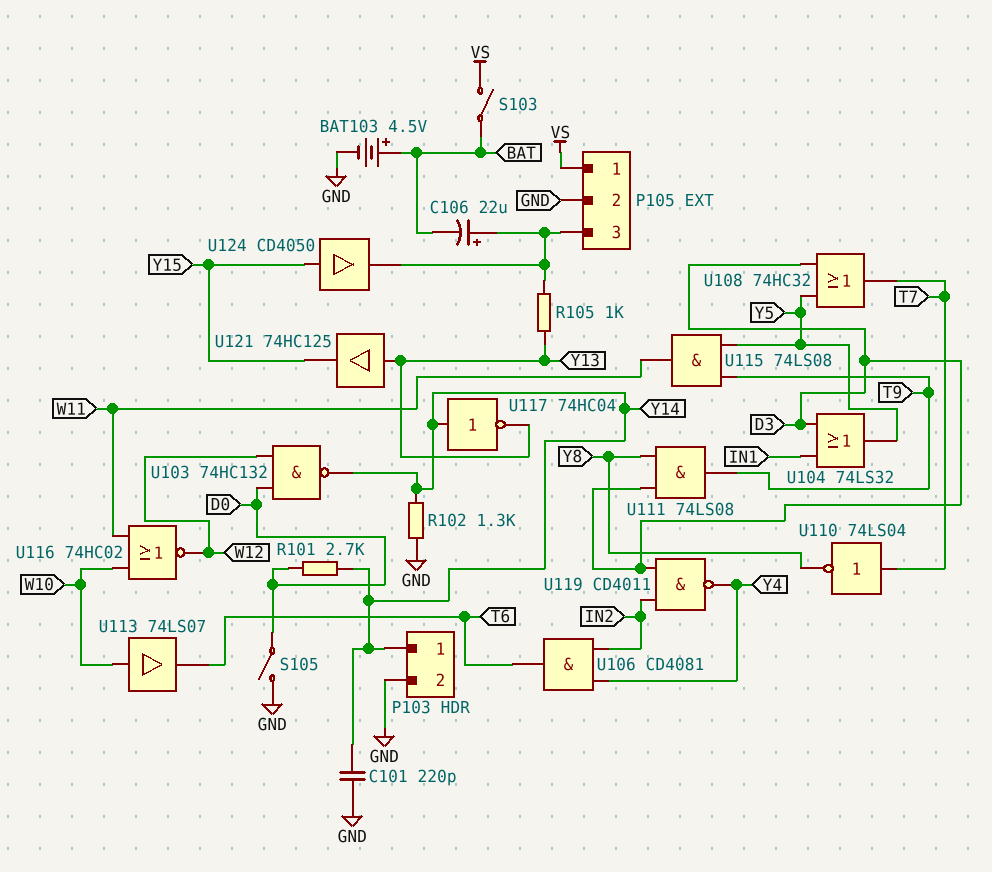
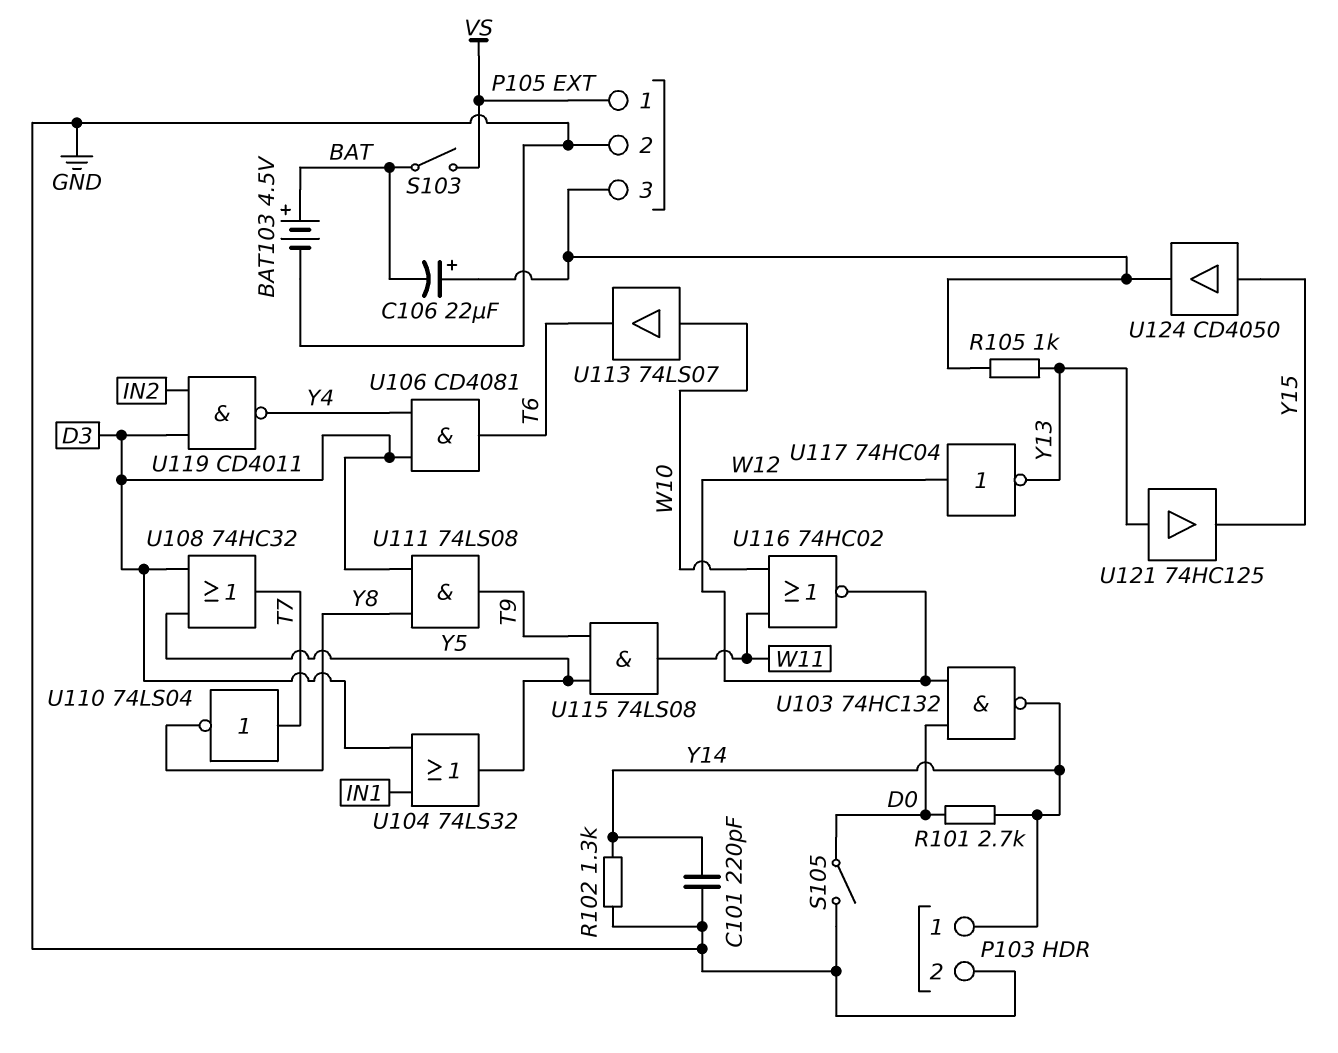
U106: AND CD4081 (in IN2, in Y4, out T6) -> AND CD4081 (in D3, in Y4, out T6)
U117: NOT 74HC04 (in Y14, out Y13) -> NOT 74HC04 (in W12, out Y13)

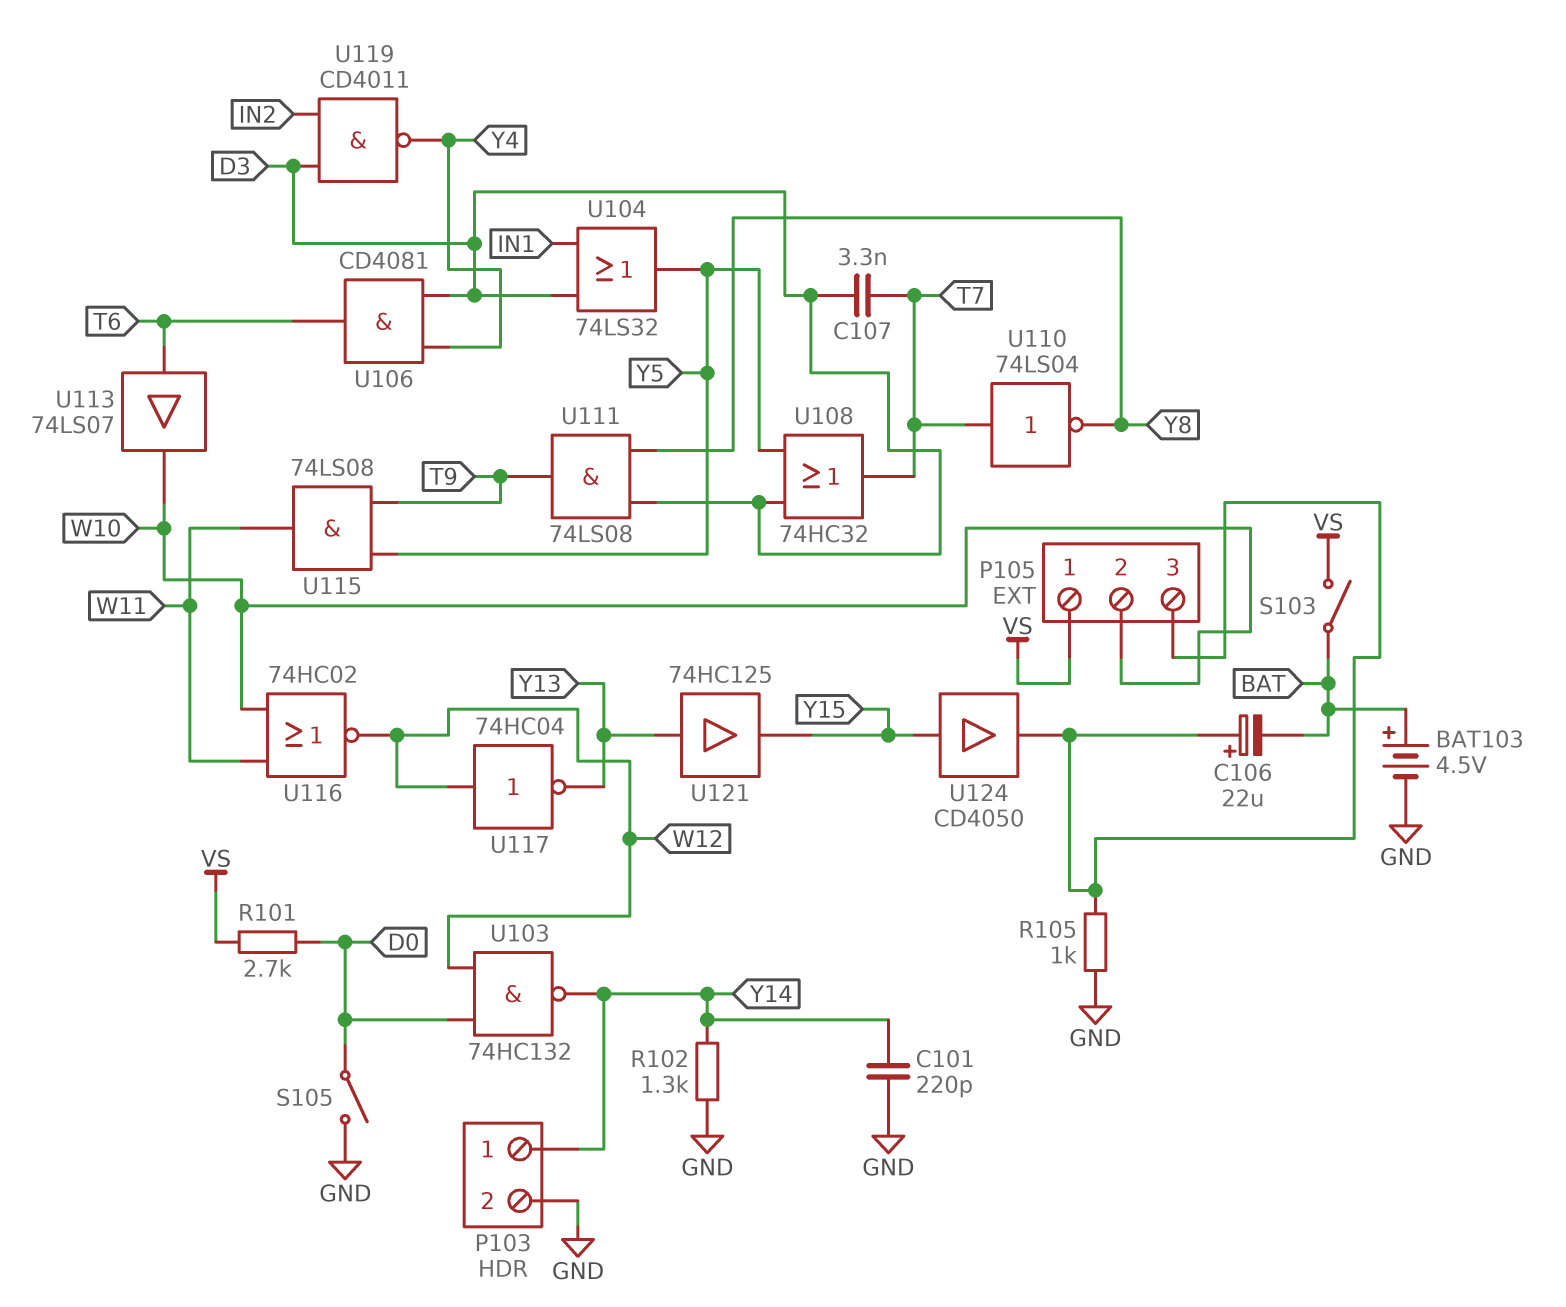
C107: none -> 3.3nF (D3, T7)
P105 pin 2: GND -> W10
R101: 2.7k (D0, Y14) -> 2.7k (D0, VS)
R105: 1k (P105/3, Y13) -> 1k (GND, P105/3)
U113: buffer 74LS07 (in W10, out T6) -> buffer 74LS07 (in T6, out W10)

